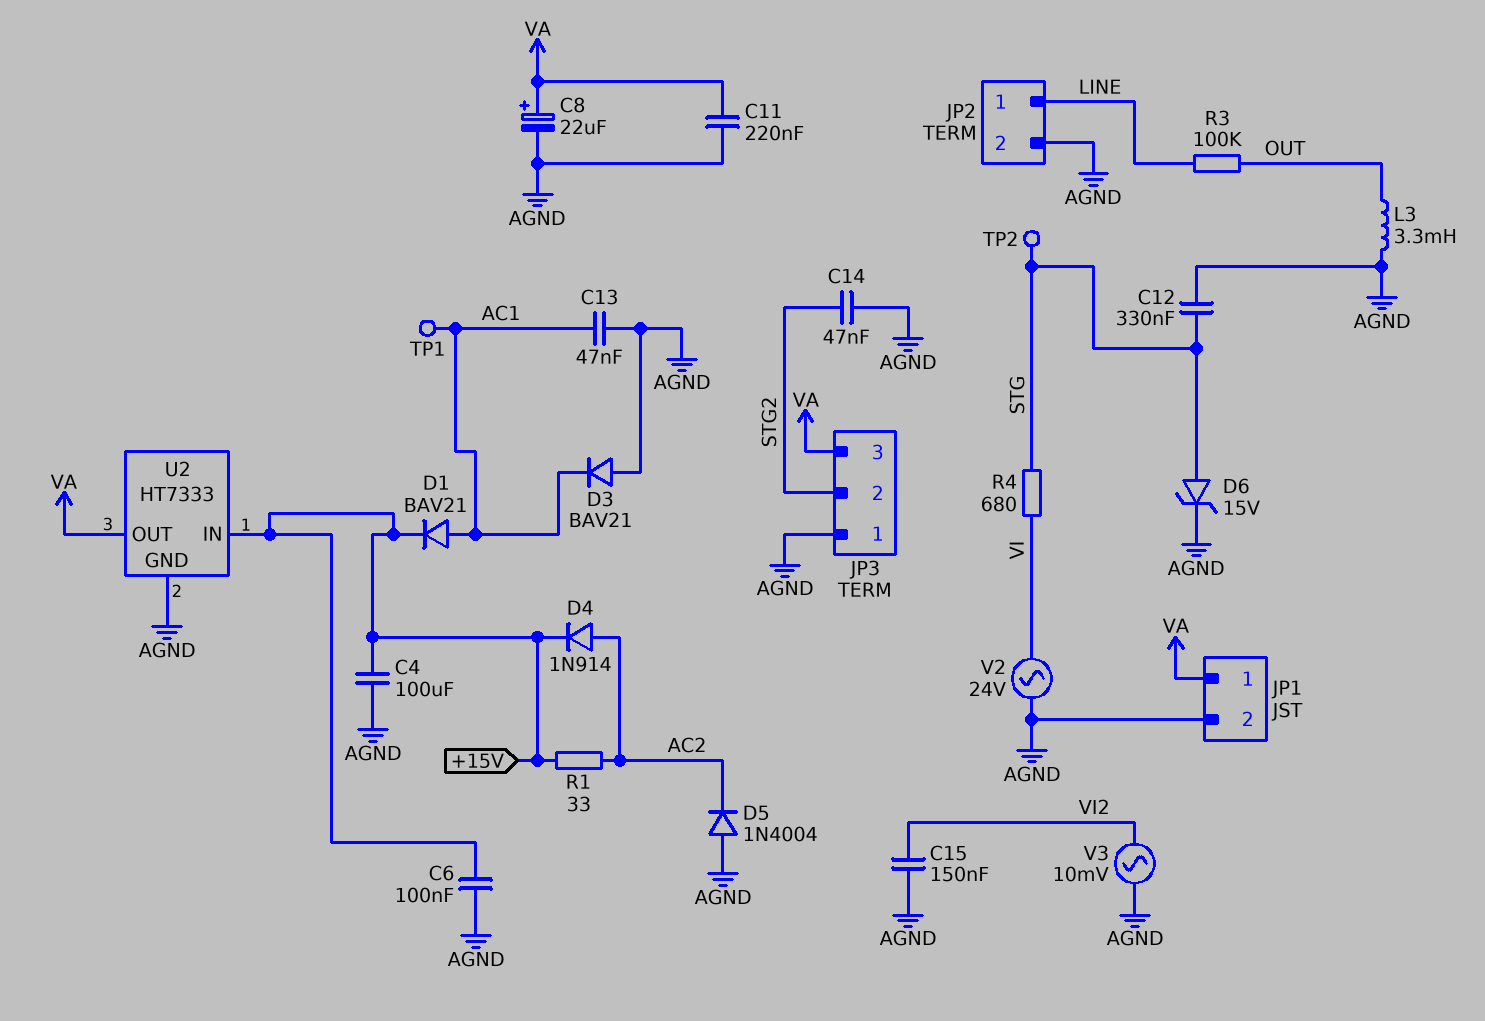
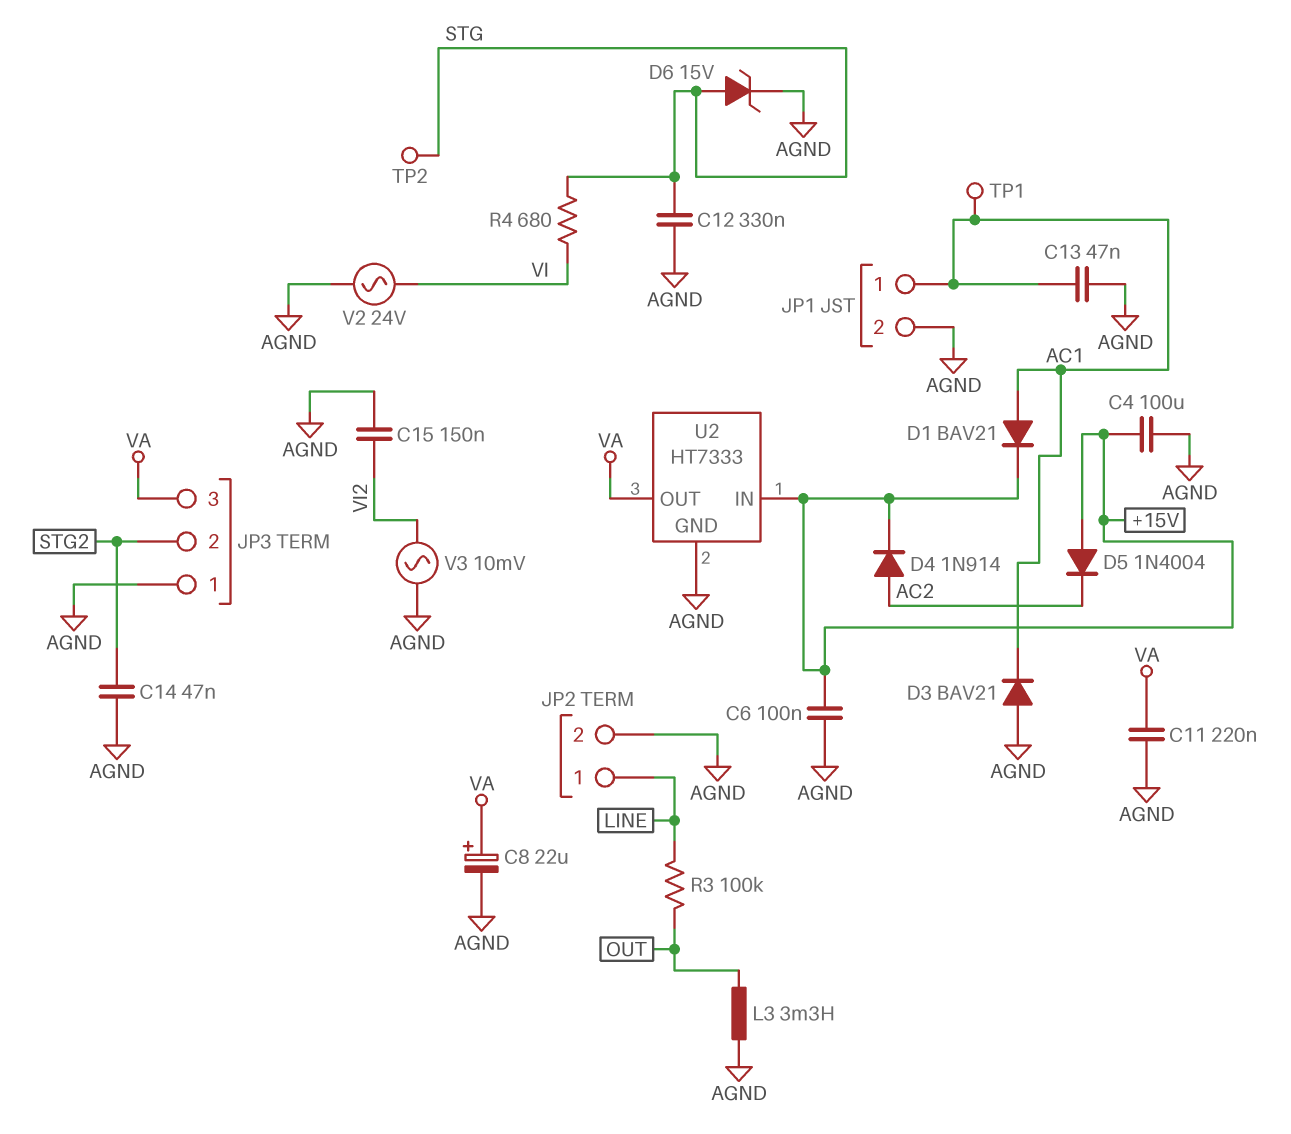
D5: diode 1N4004 (A AGND, K AC2) -> diode 1N4004 (A +15V, K AC2)
JP1 pin 1: VA -> AC1
R1: 33 (+15V, AC2) -> none

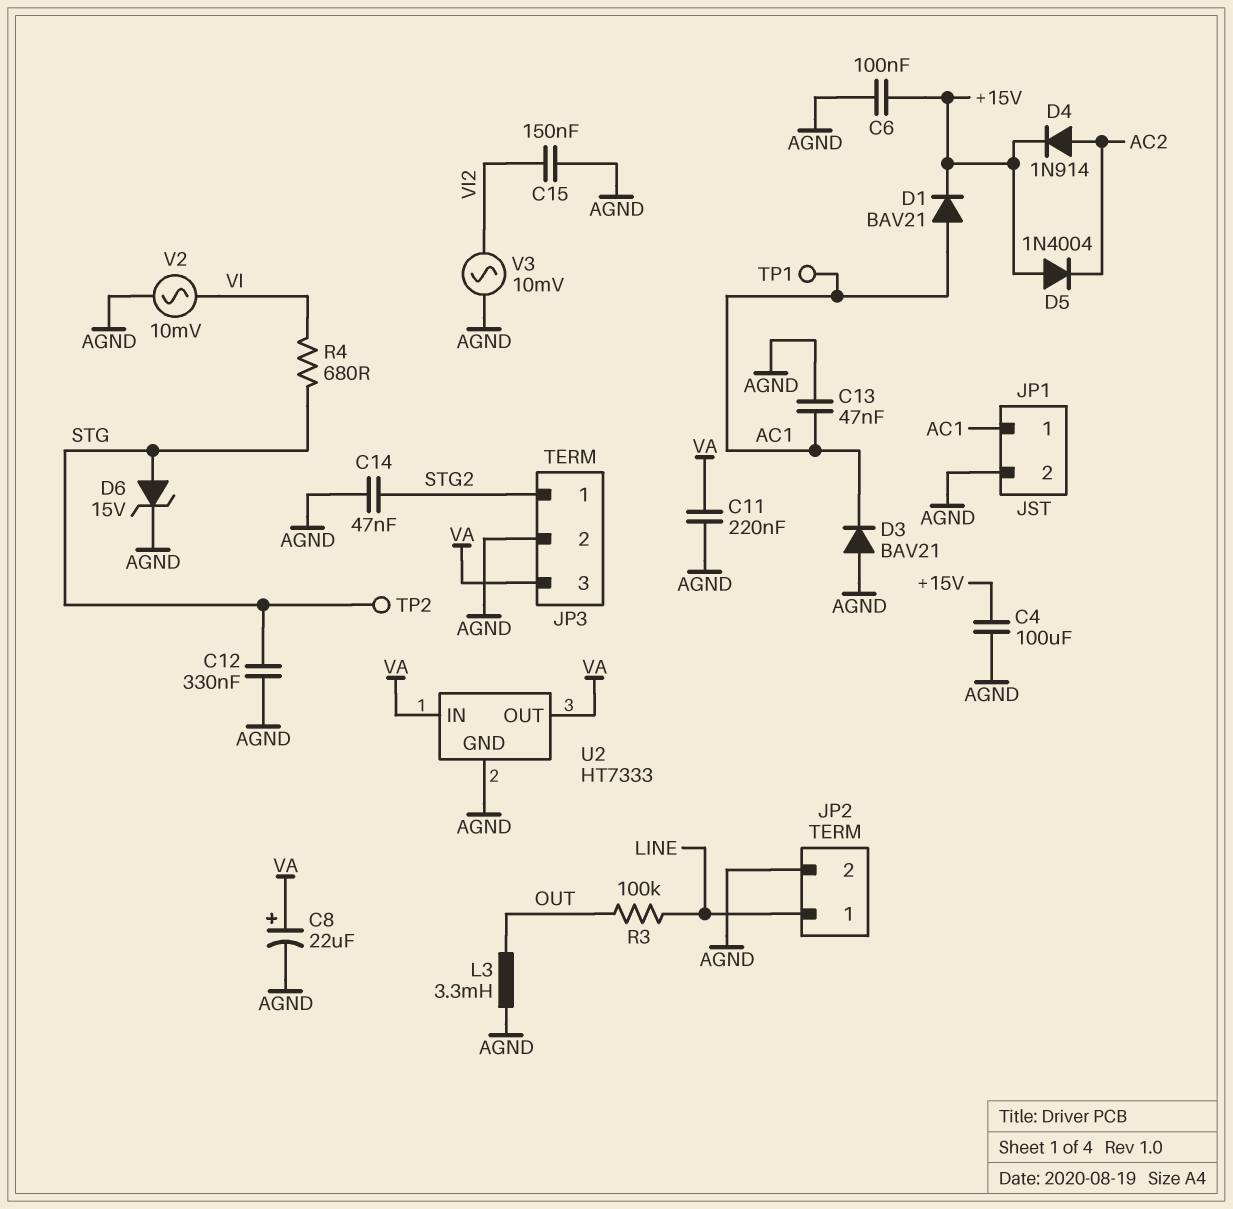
JP3 pin 1: AGND -> STG2
JP3 pin 2: STG2 -> AGND
U2 pin IN: +15V -> VA
V2: AC 24V (AGND, VI) -> AC 10mV (AGND, VI)

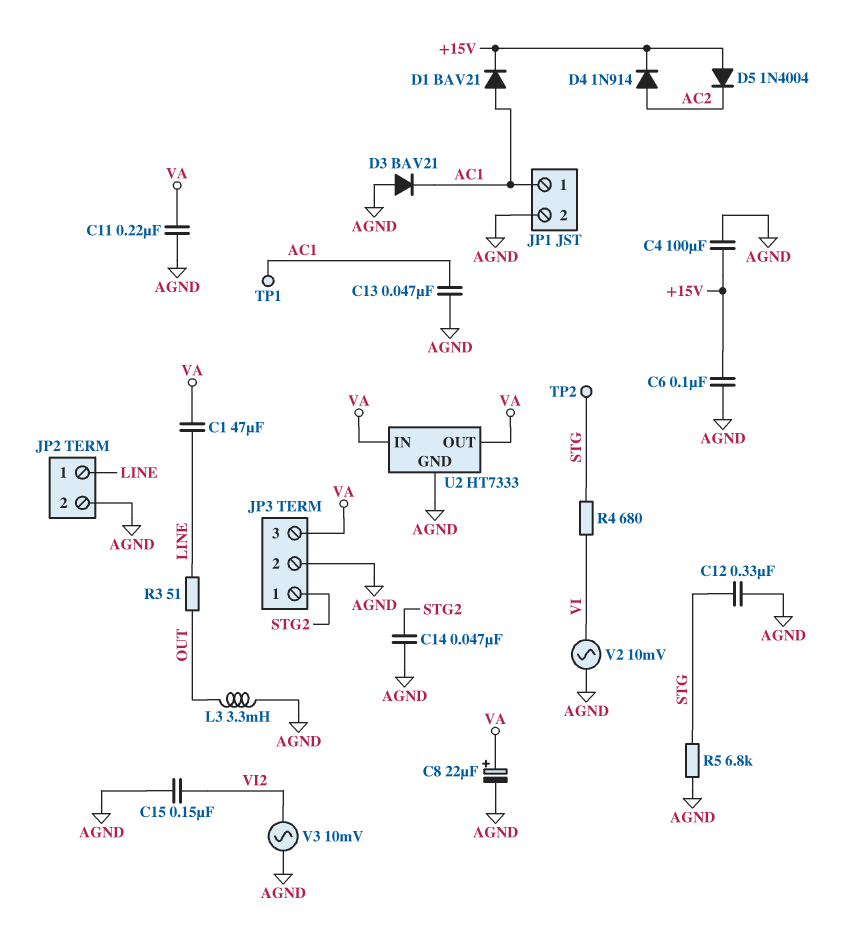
C1: none -> 47uF (LINE, VA)
D6: zener 15V (A STG, K AGND) -> none
R3: 100k (LINE, OUT) -> 51 (LINE, OUT)
R5: none -> 6.8k (AGND, STG)

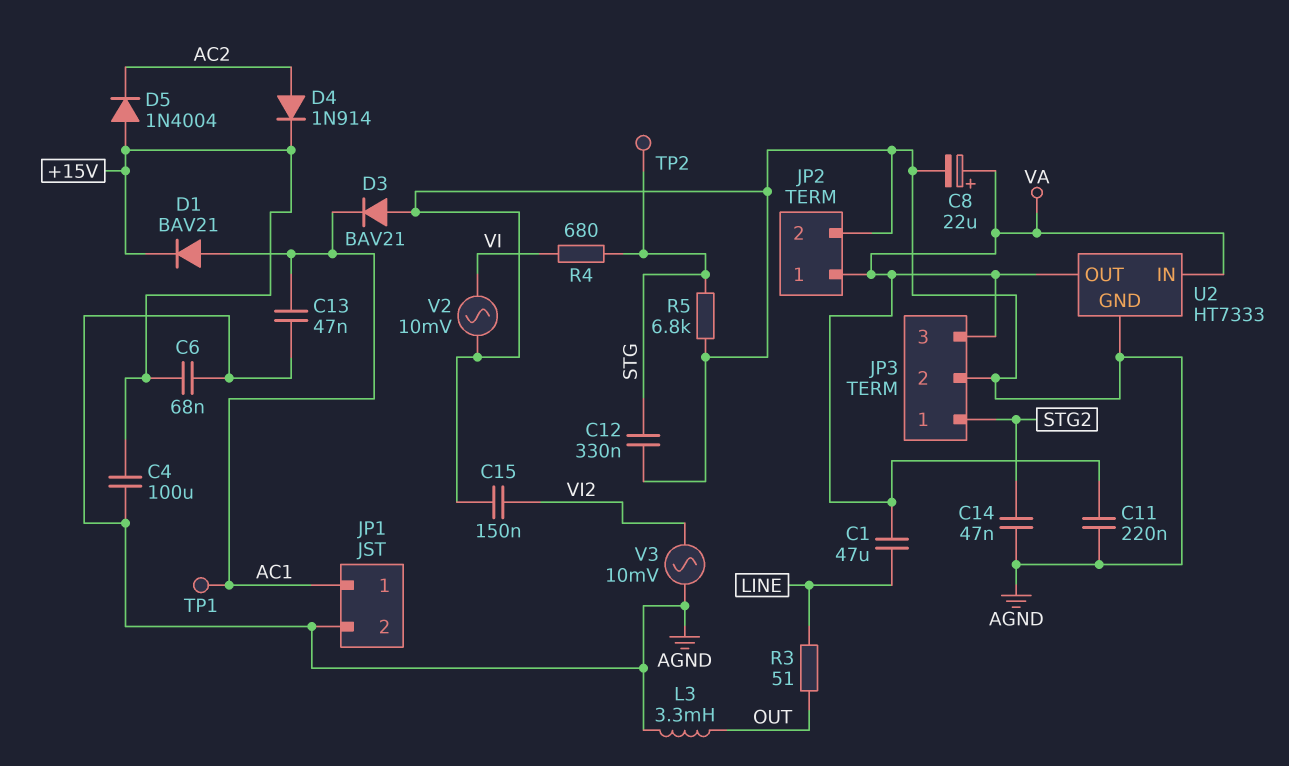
C6: 100nF (+15V, AGND) -> 68nF (+15V, AGND)
JP2 pin 1: LINE -> VA

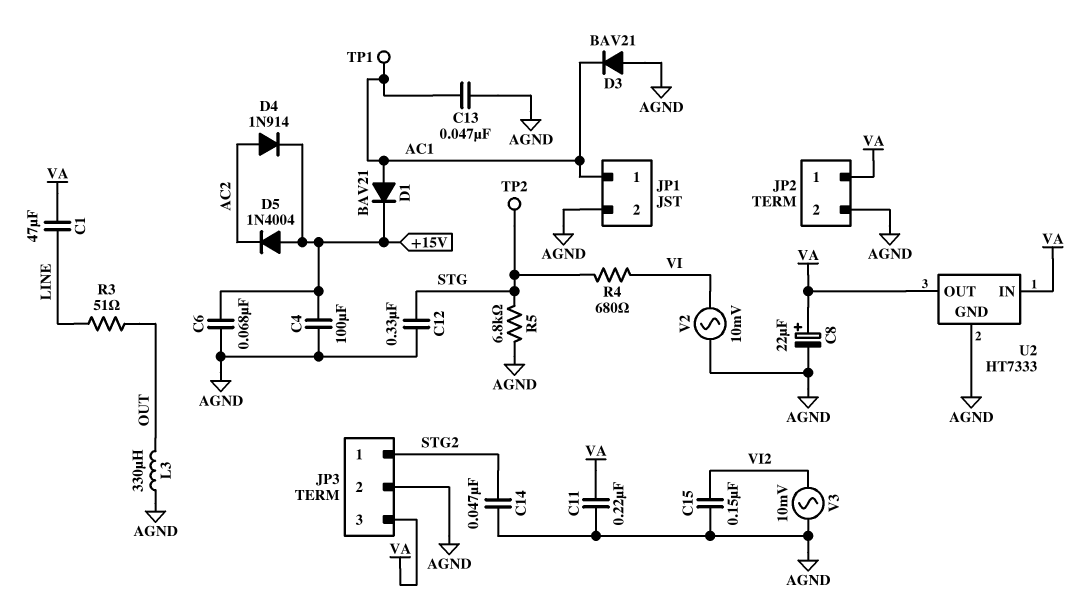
L3: 3.3mH (AGND, OUT) -> 330uH (AGND, OUT)

